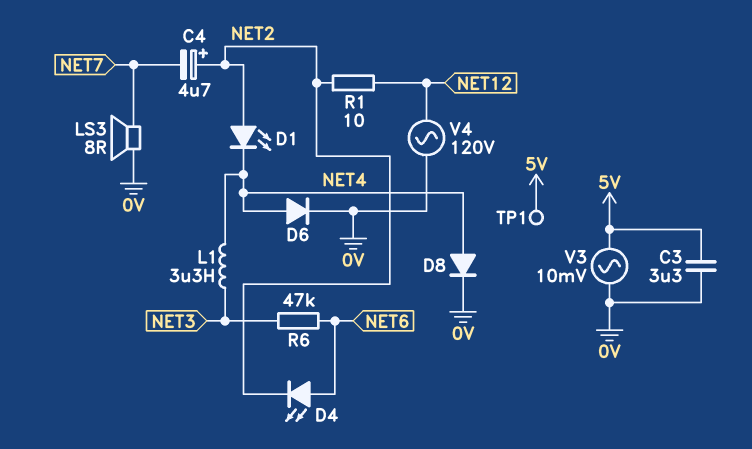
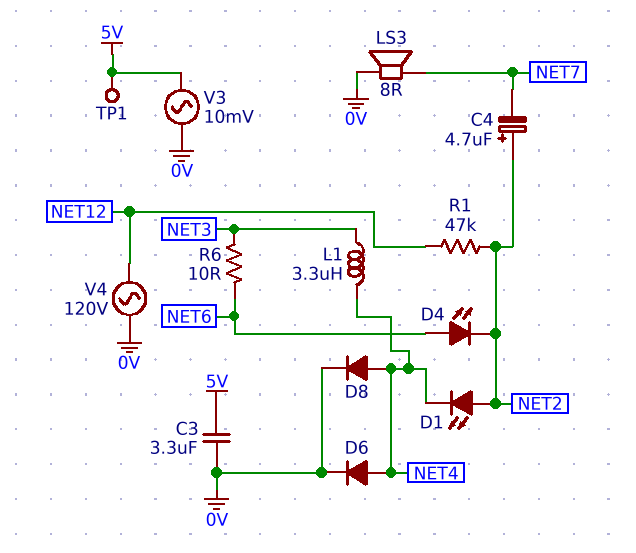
R1: 10 (NET2, NET12) -> 47k (NET2, NET12)
R6: 47k (NET3, NET6) -> 10 (NET3, NET6)

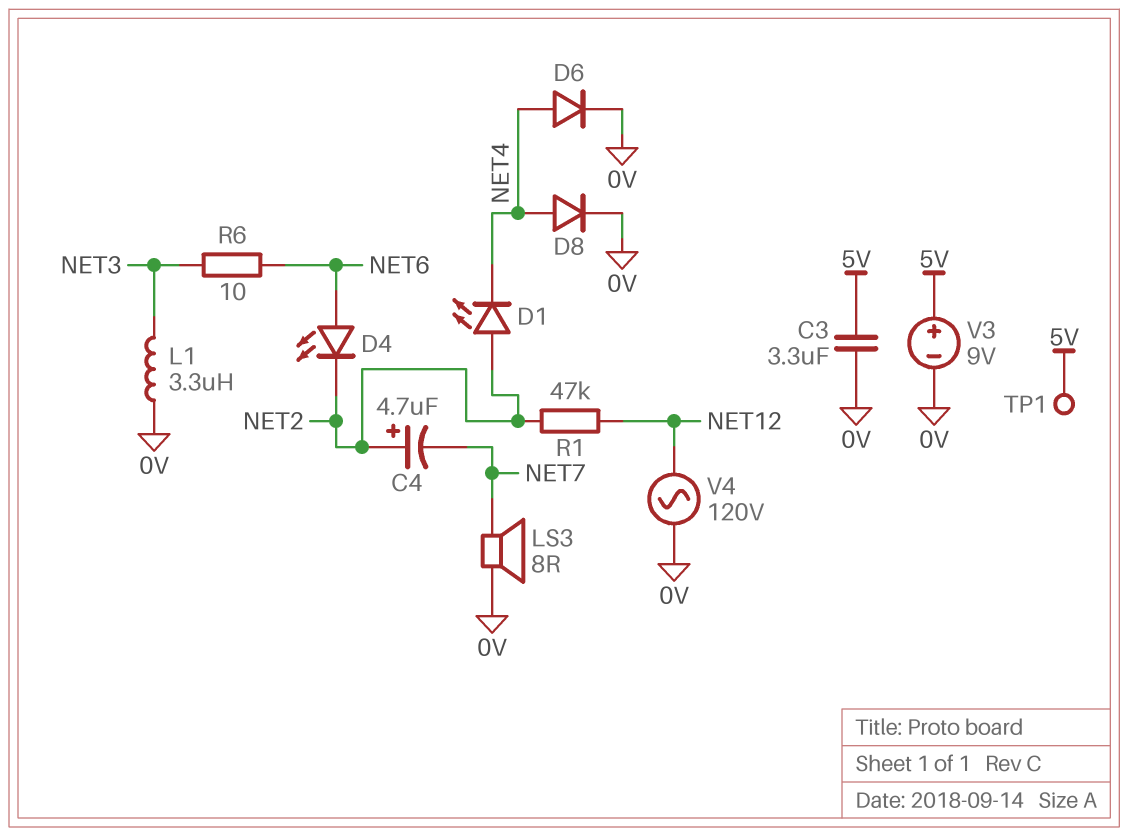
L1: 3.3uH (NET3, NET4) -> 3.3uH (0V, NET3)
V3: AC 10mV (0V, 5V) -> 9V (plus 5V, minus 0V)

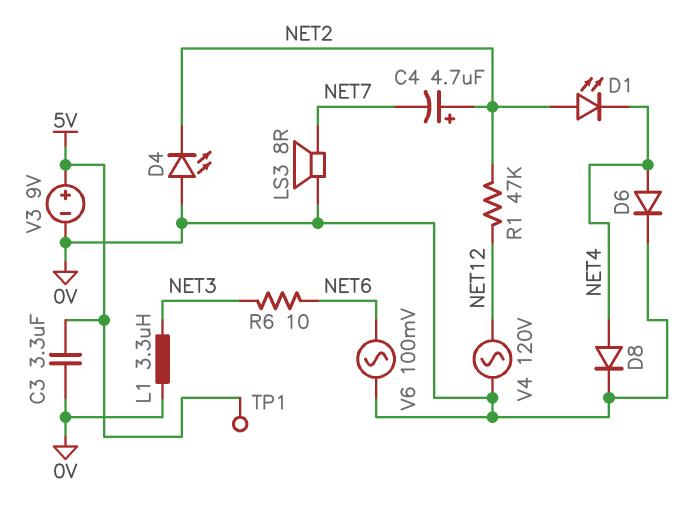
D4: LED (A NET6, K NET2) -> LED (A 0V, K NET2)
V6: none -> AC 100mV (0V, NET6)

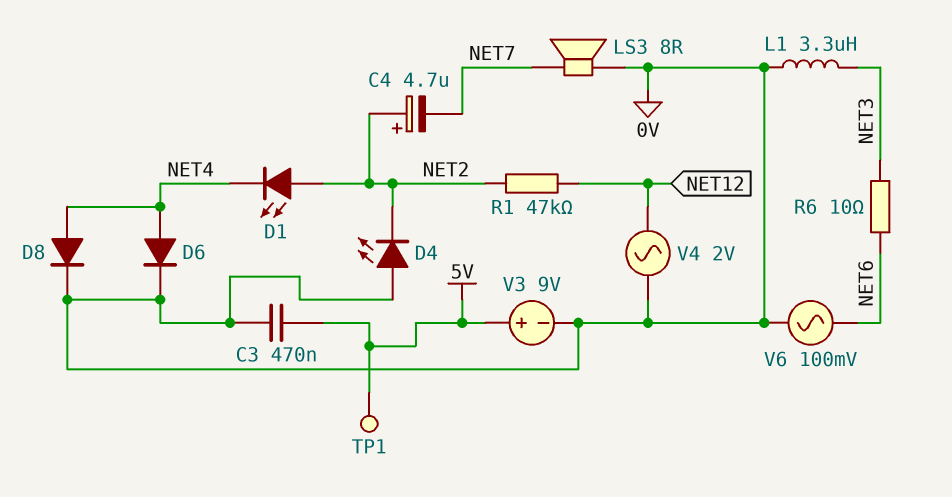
C3: 3.3uF (0V, 5V) -> 470nF (0V, 5V)
V4: AC 120V (0V, NET12) -> AC 2V (0V, NET12)

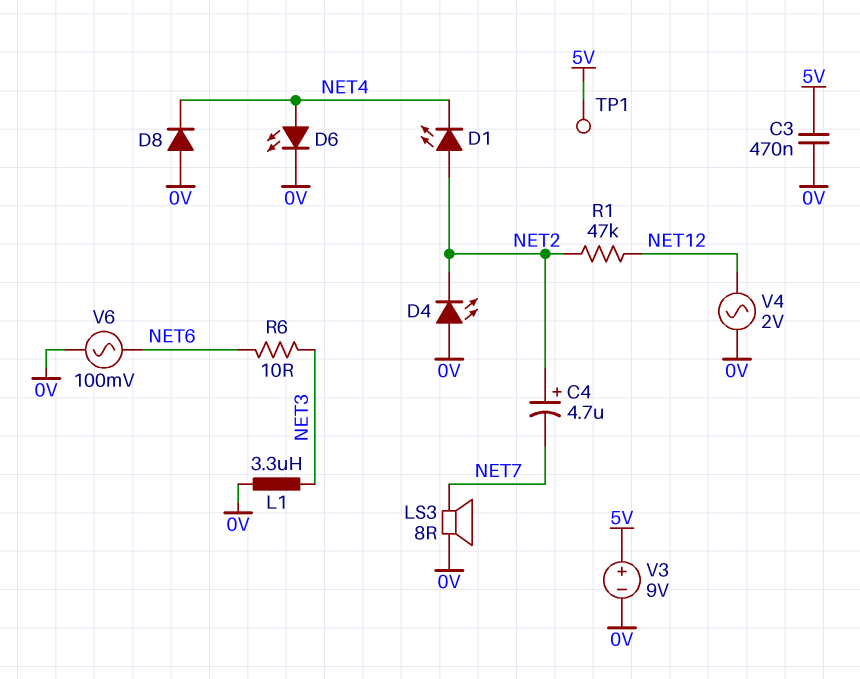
D6: diode (A NET4, K 0V) -> LED (A NET4, K 0V)
D8: diode (A NET4, K 0V) -> diode (A 0V, K NET4)

